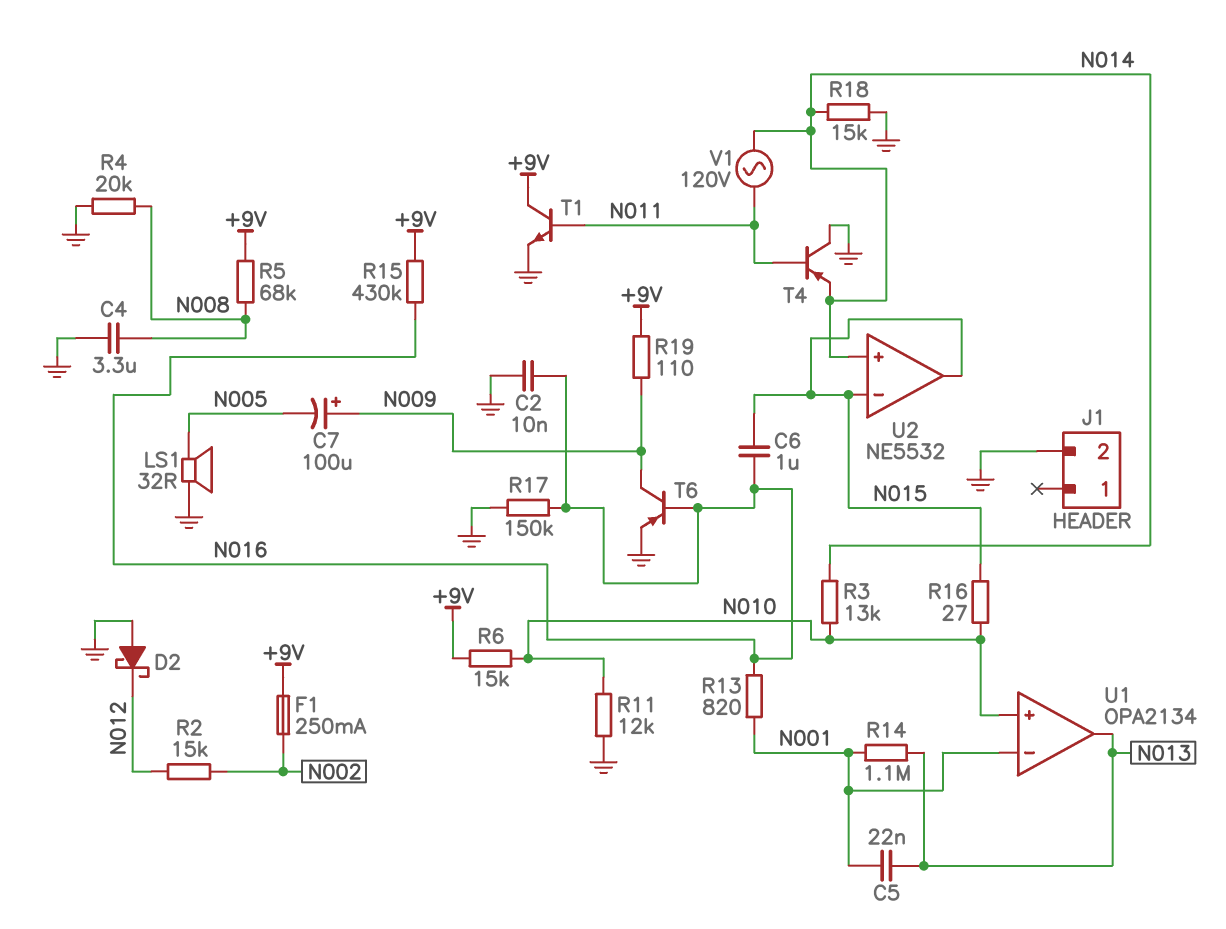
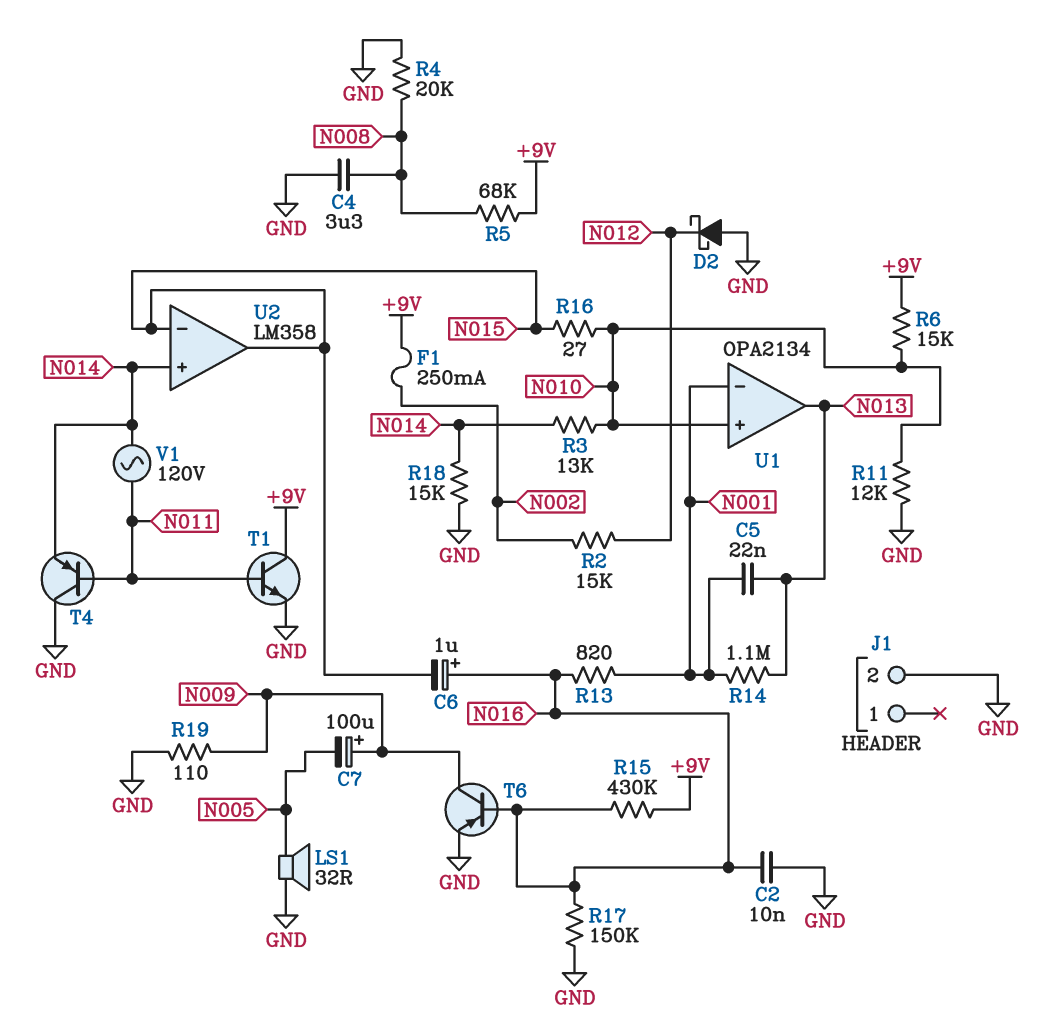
C6: 1uF (N015, N016) -> 1uF (plus N016, minus N015)
R19: 110 (+9V, N009) -> 110 (GND, N009)
U2: NE5532 -> LM358

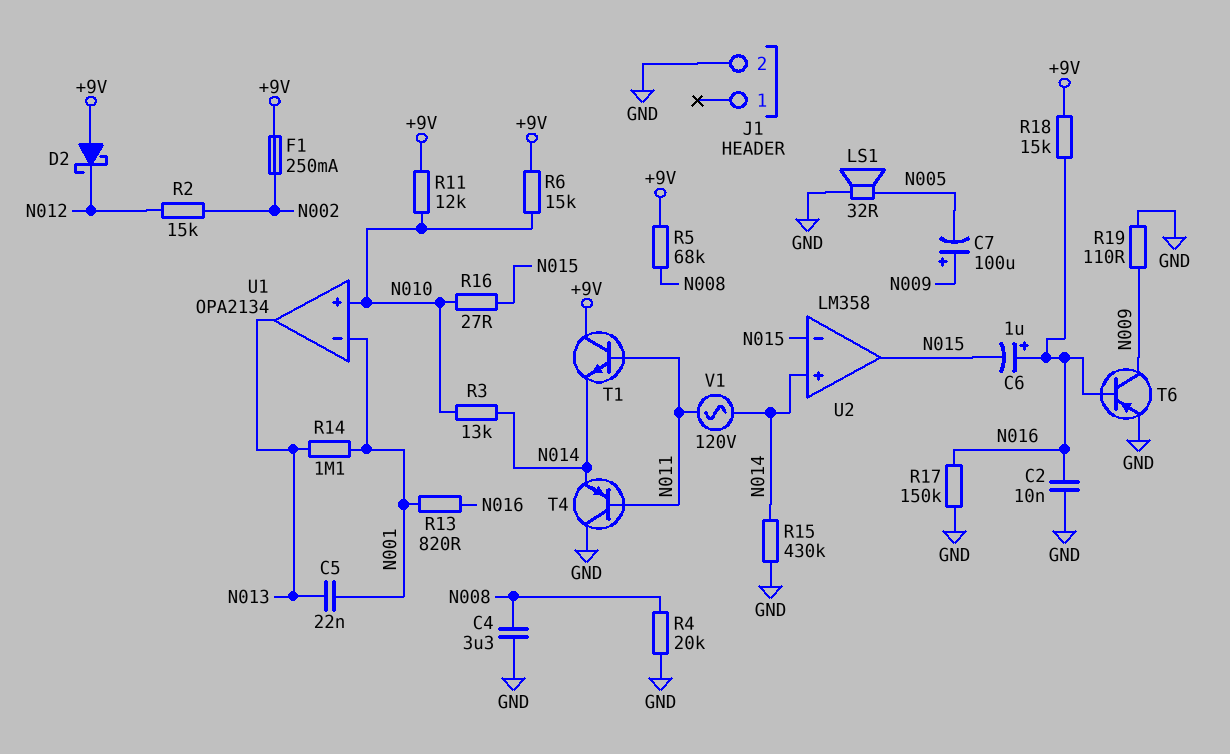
D2: schottky (A GND, K N012) -> schottky (A +9V, K N012)
R11: 12k (GND, N010) -> 12k (+9V, N010)
R15: 430k (+9V, N016) -> 430k (GND, N014)
R18: 15k (GND, N014) -> 15k (+9V, N016)
T1: NPN (B N011, C +9V, E GND) -> NPN (B N011, C +9V, E N014)

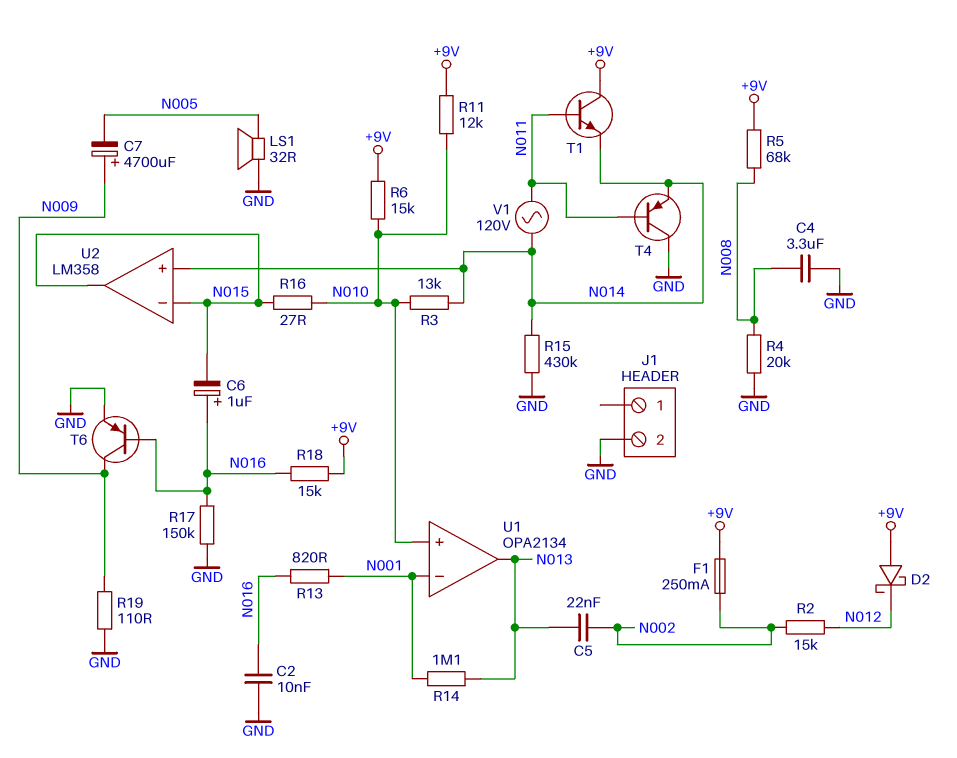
C5: 22nF (N001, N013) -> 22nF (N002, N013)
C7: 100uF (plus N009, minus N005) -> 4700uF (plus N009, minus N005)

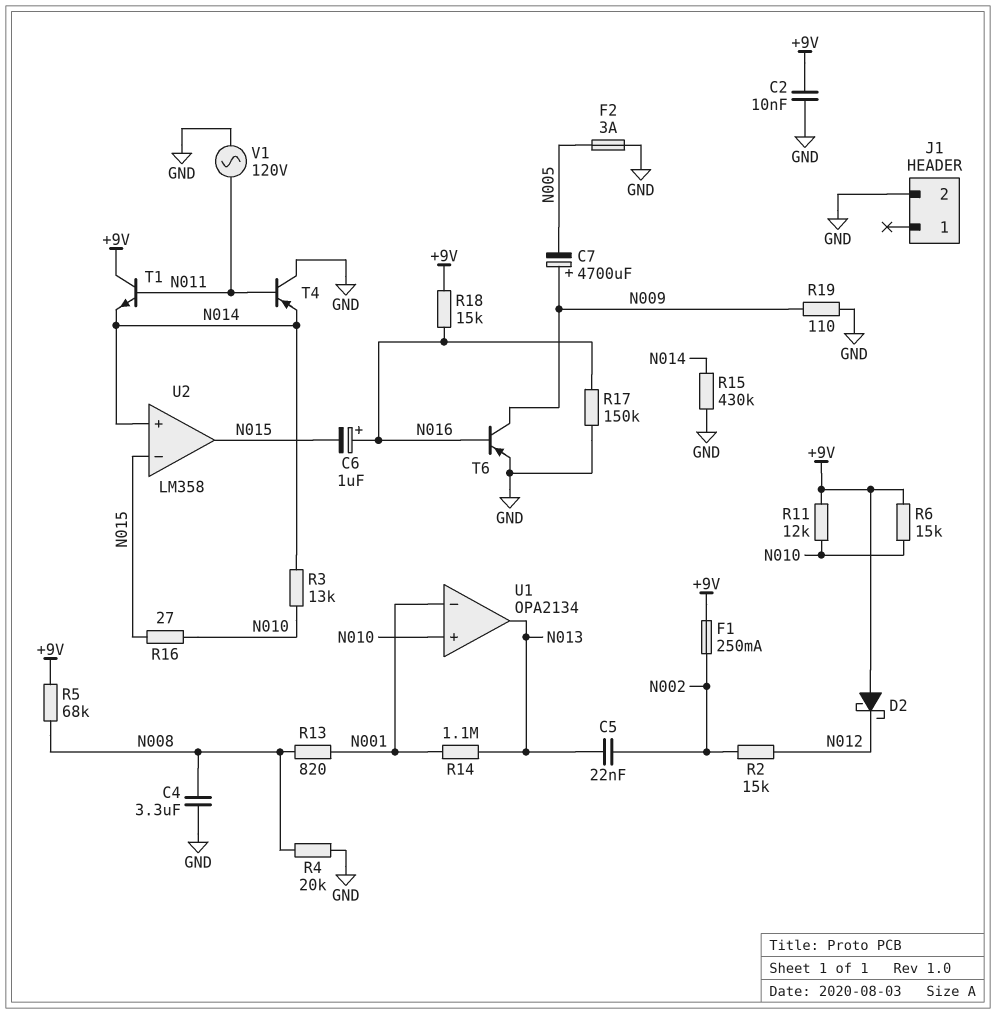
C2: 10nF (GND, N016) -> 10nF (+9V, GND)
F2: none -> 3A (GND, N005)
LS1: speaker 32R (GND, N005) -> none
R13: 820 (N001, N016) -> 820 (N001, N008)
V1: AC 120V (N011, N014) -> AC 120V (GND, N011)

